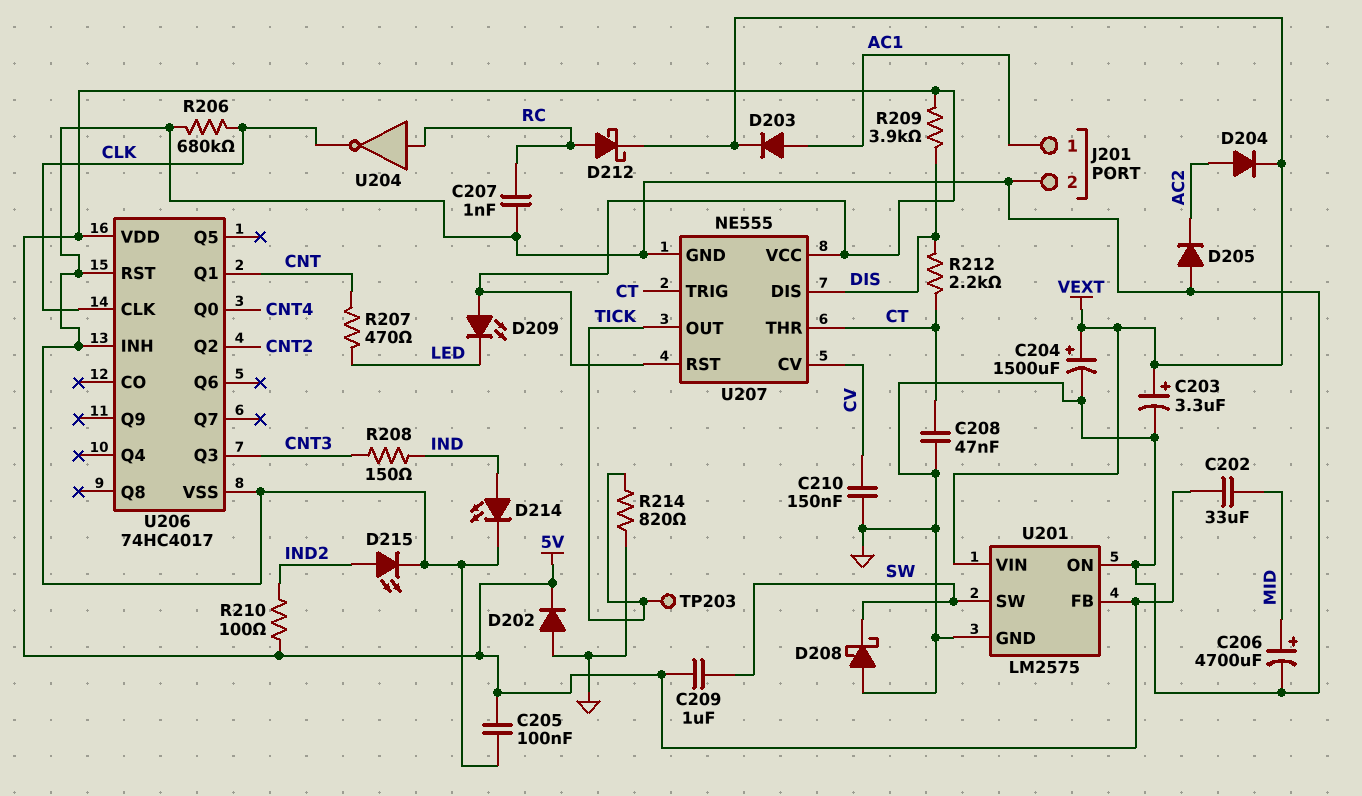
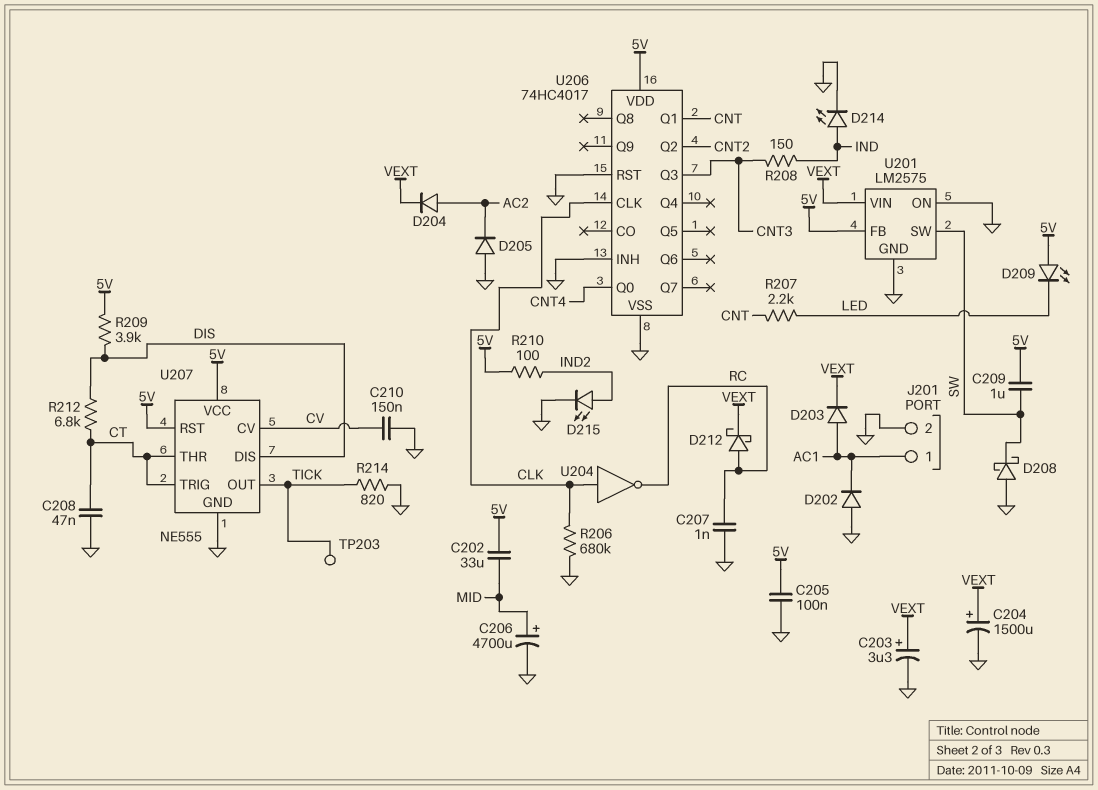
D202: diode (A GND, K 5V) -> diode (A GND, K AC1)
R207: 470 (CNT, LED) -> 2.2k (CNT, LED)
R212: 2.2k (CT, DIS) -> 6.8k (CT, DIS)
U204: NOT (in RC, out CLK) -> NOT (in CLK, out RC)

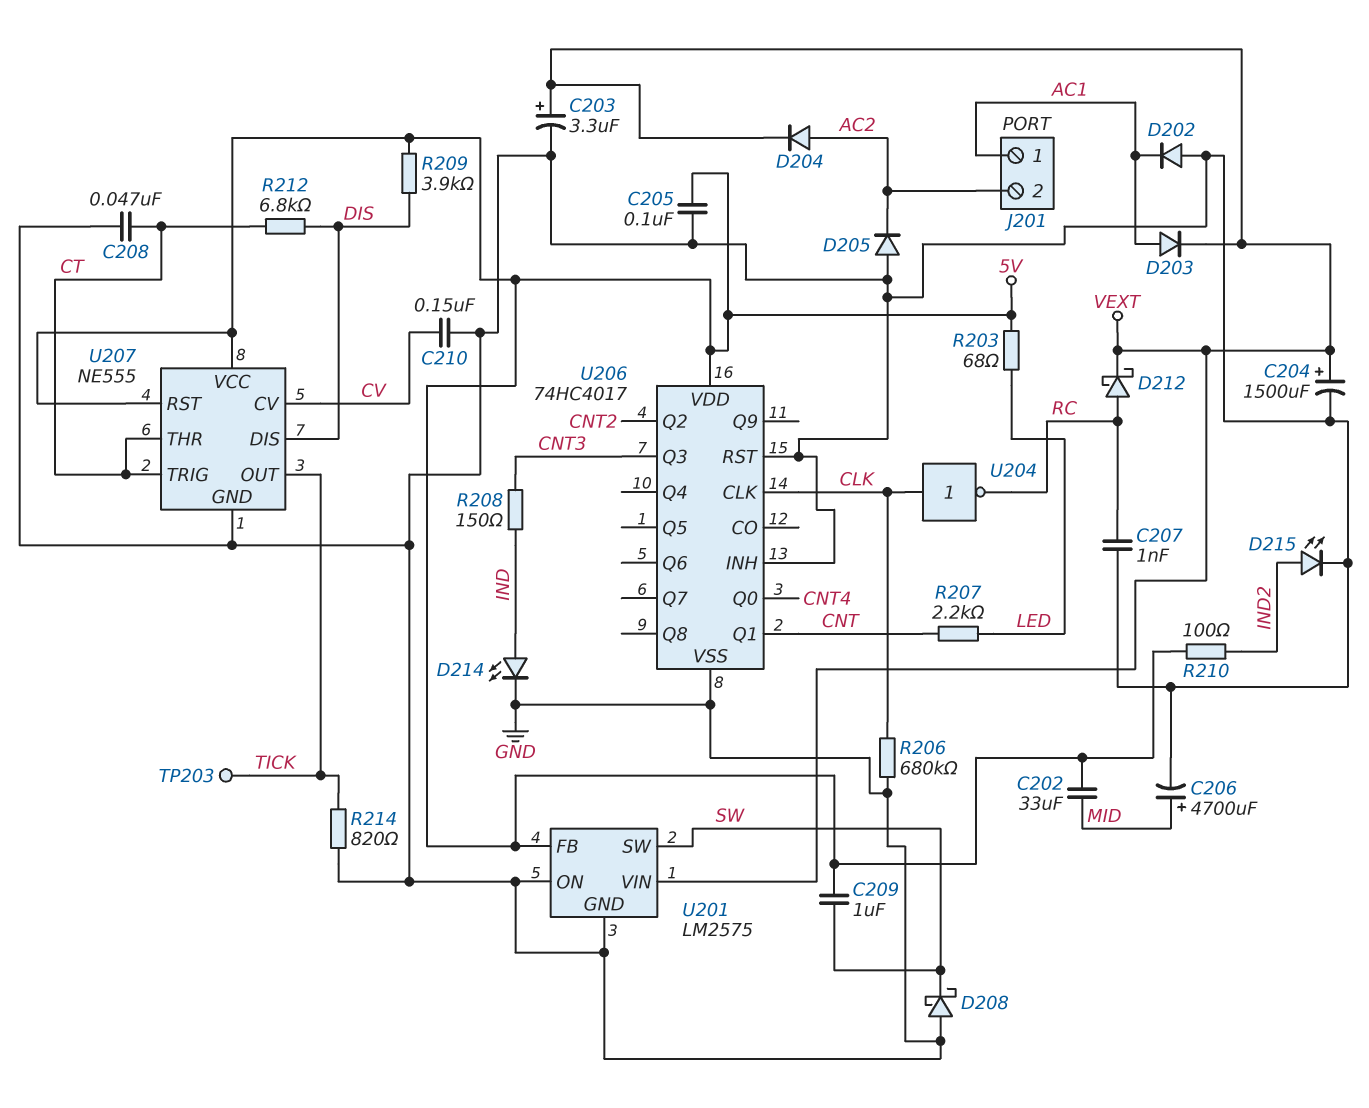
D209: LED (A 5V, K LED) -> none
J201 pin 2: GND -> AC2
R203: none -> 68 (5V, LED)

